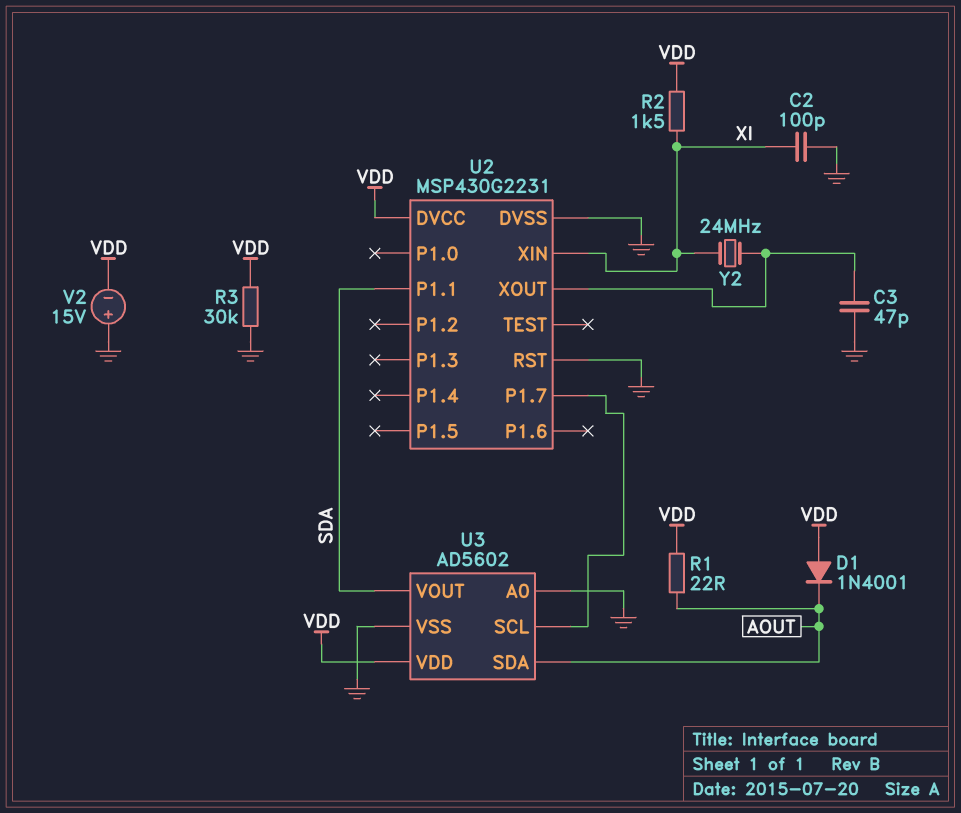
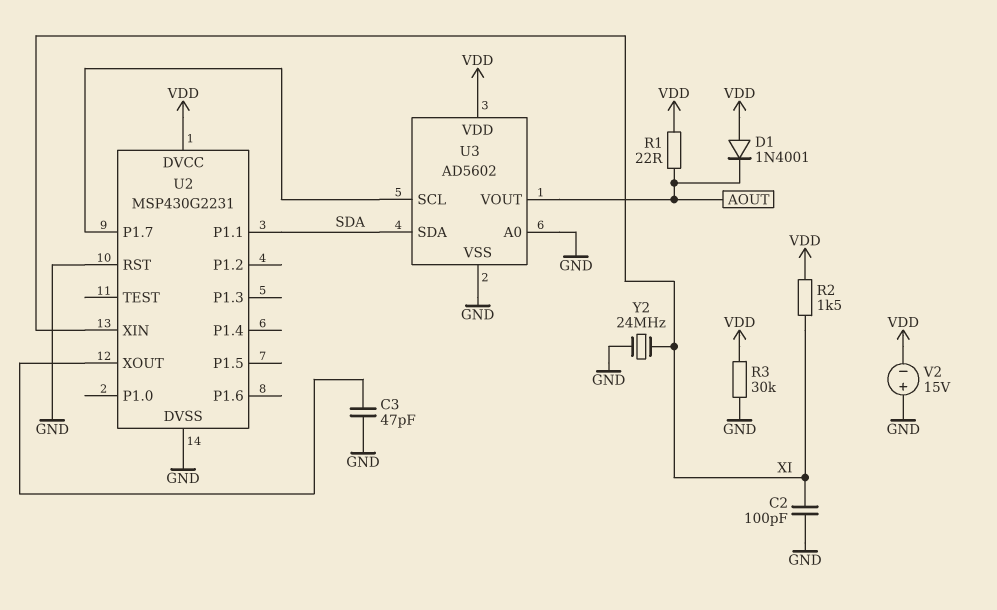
U3 pin SDA: AOUT -> SDA
U3 pin VOUT: SDA -> AOUT
Y2: 24MHz (U2/XOUT, XI) -> 24MHz (GND, XI)

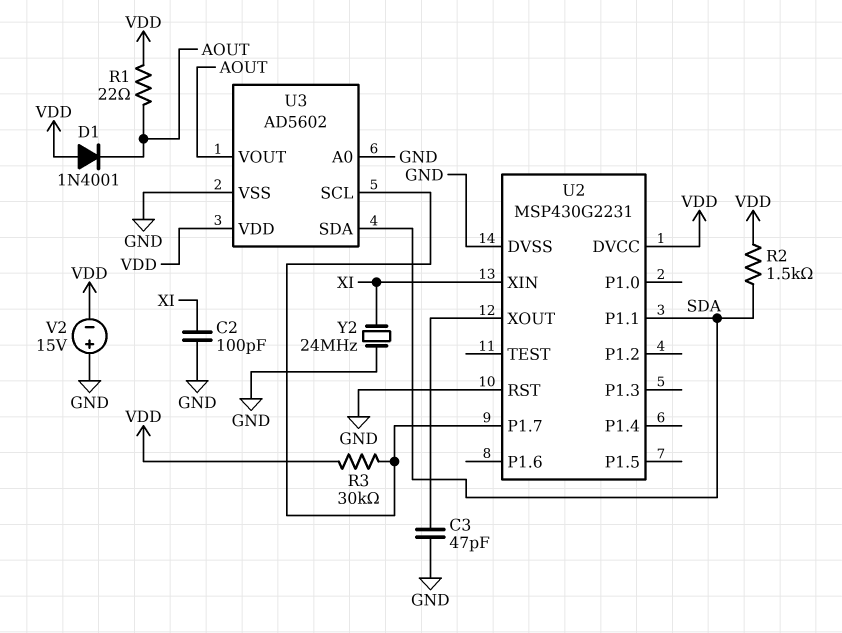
R2: 1.5k (VDD, XI) -> 1.5k (SDA, VDD)
R3: 30k (GND, VDD) -> 30k (U2/P1.7, VDD)

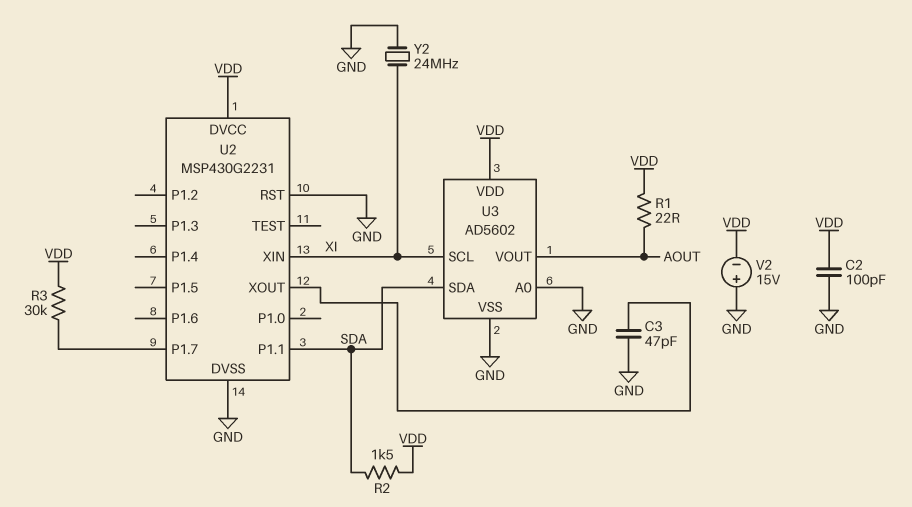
C2: 100pF (GND, XI) -> 100pF (GND, VDD)
D1: diode 1N4001 (A VDD, K AOUT) -> none
U3 pin SCL: U2/P1.7 -> XI

